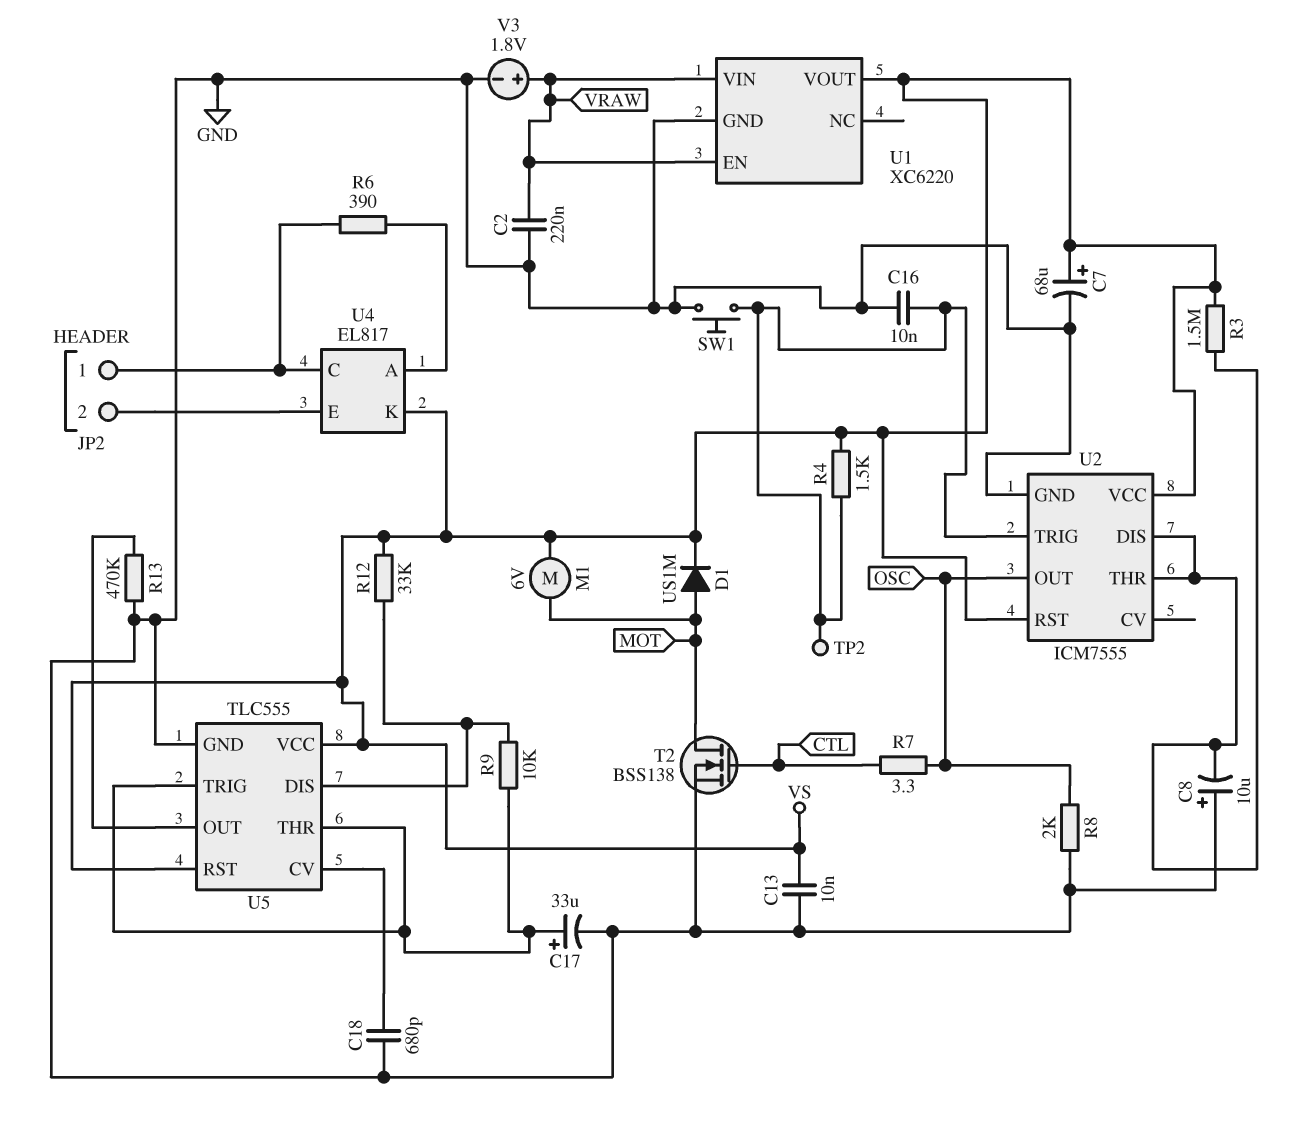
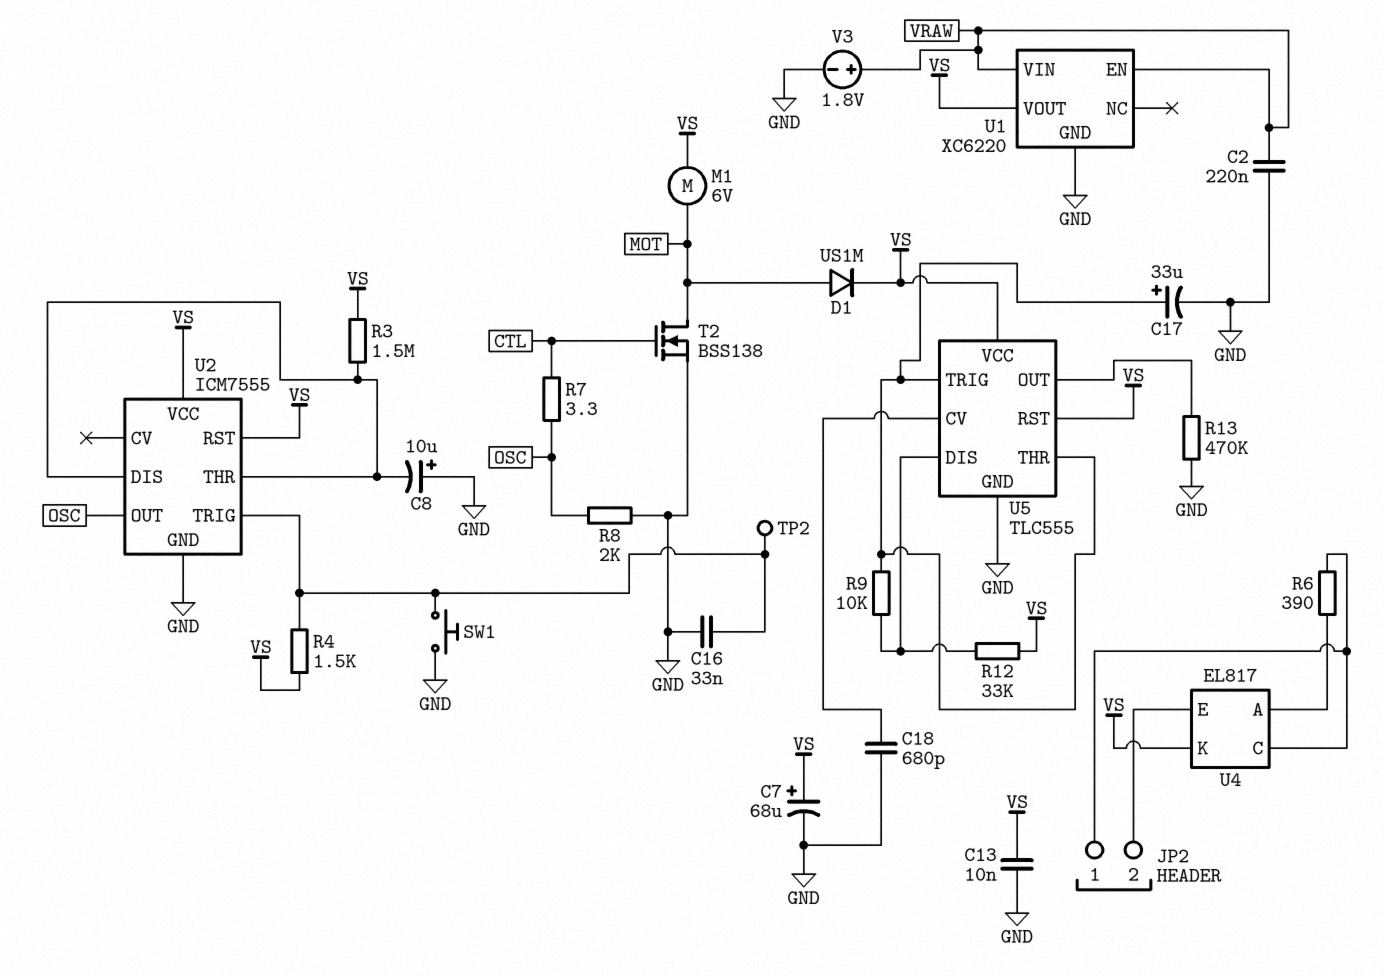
C16: 10nF (GND, U2/TRIG) -> 33nF (GND, U2/TRIG)

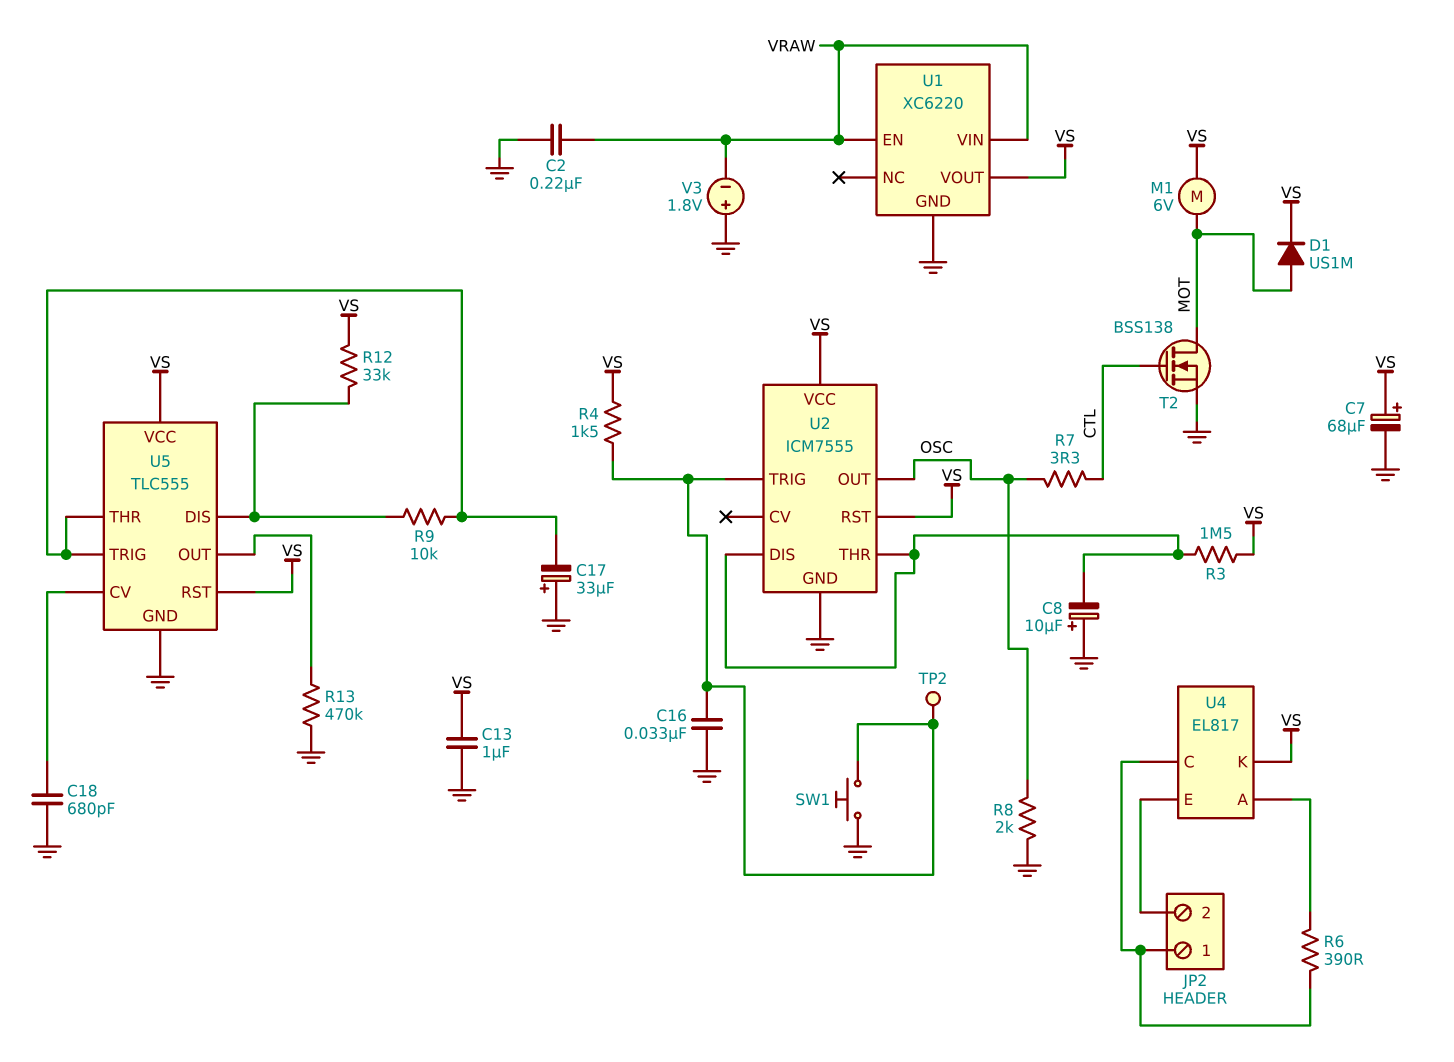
C13: 10nF (GND, VS) -> 1uF (GND, VS)
C17: 33uF (plus U5/THR, minus GND) -> 33uF (plus GND, minus U5/THR)
V3: 1.8V (plus VRAW, minus GND) -> 1.8V (plus GND, minus VRAW)

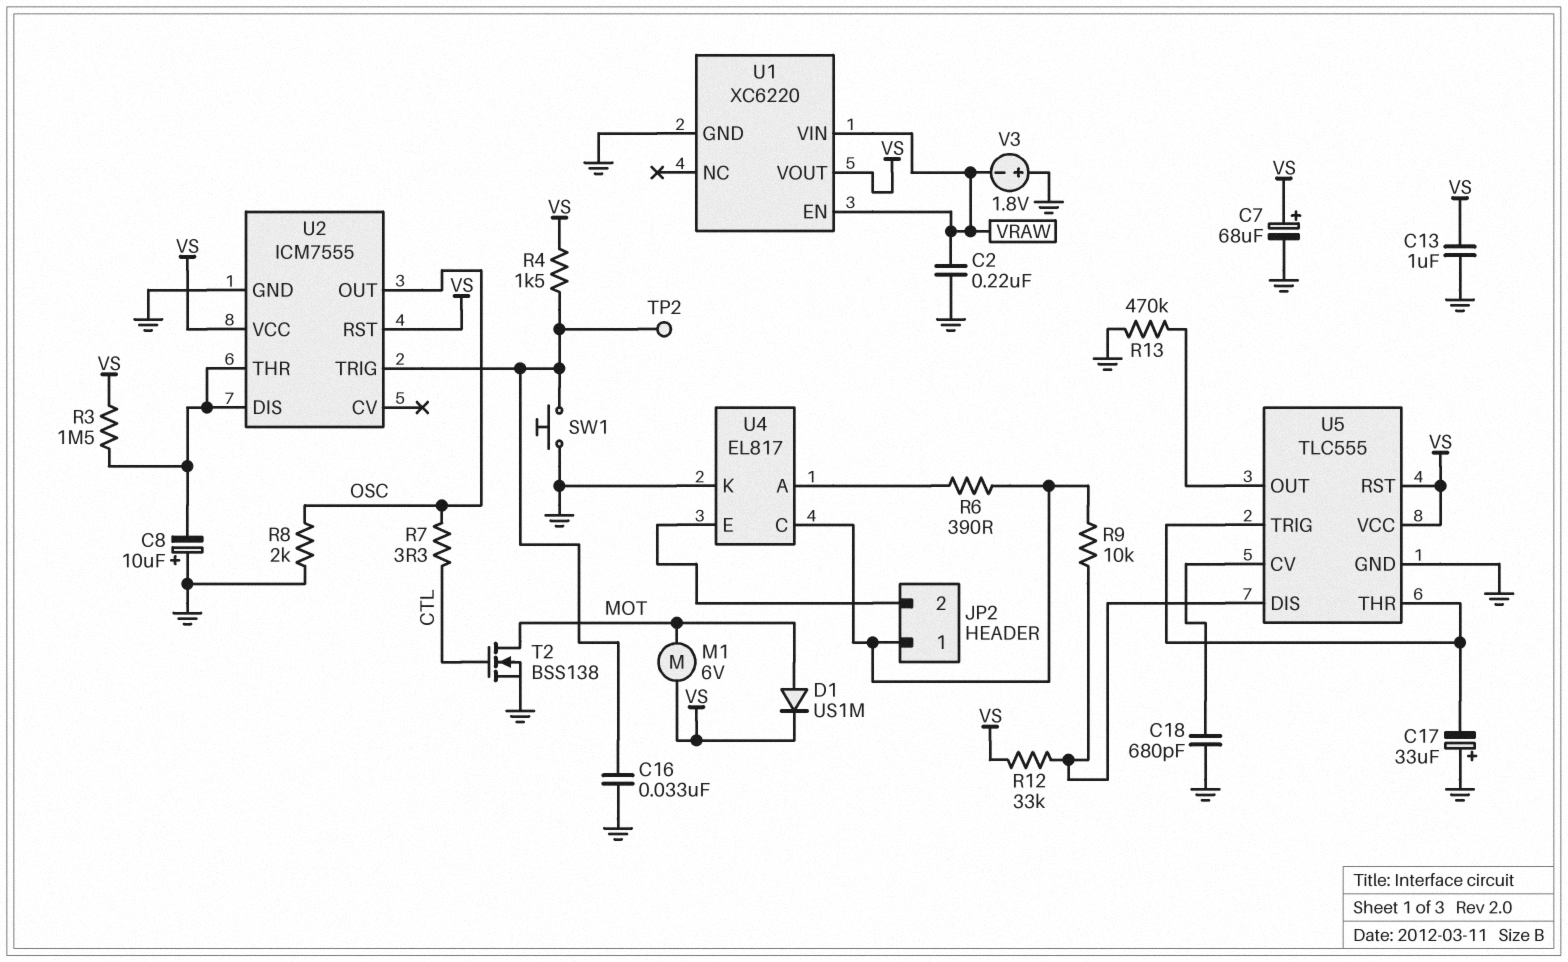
R9: 10k (U5/DIS, U5/THR) -> 10k (JP2/1, U5/DIS)
U4 pin K: VS -> GND

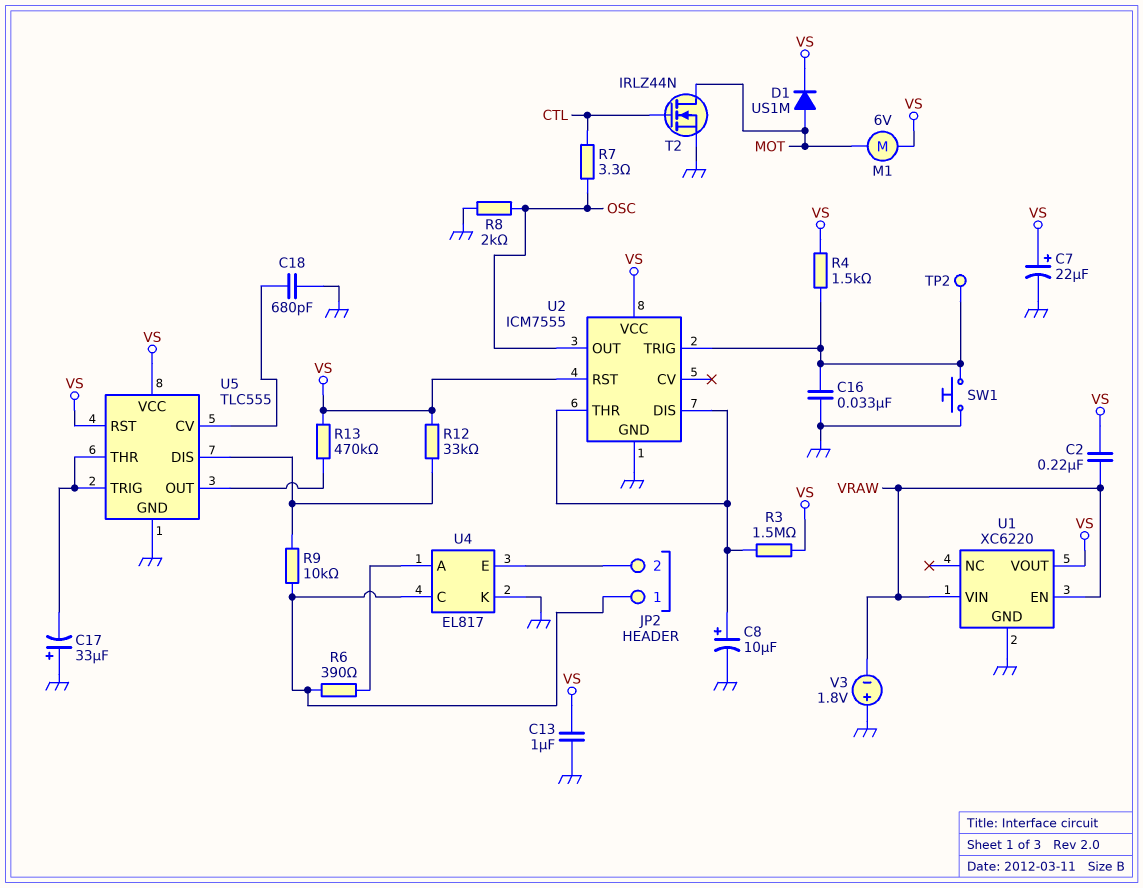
C2: 220nF (GND, VRAW) -> 220nF (VRAW, VS)
C7: 68uF (plus VS, minus GND) -> 22uF (plus VS, minus GND)
C8: 10uF (plus GND, minus U2/DIS) -> 10uF (plus U2/DIS, minus GND)
R13: 470k (GND, U5/OUT) -> 470k (U5/OUT, VS)
T2: NMOS BSS138 (G CTL, D MOT, S GND) -> NMOS IRLZ44N (G CTL, D MOT, S GND)

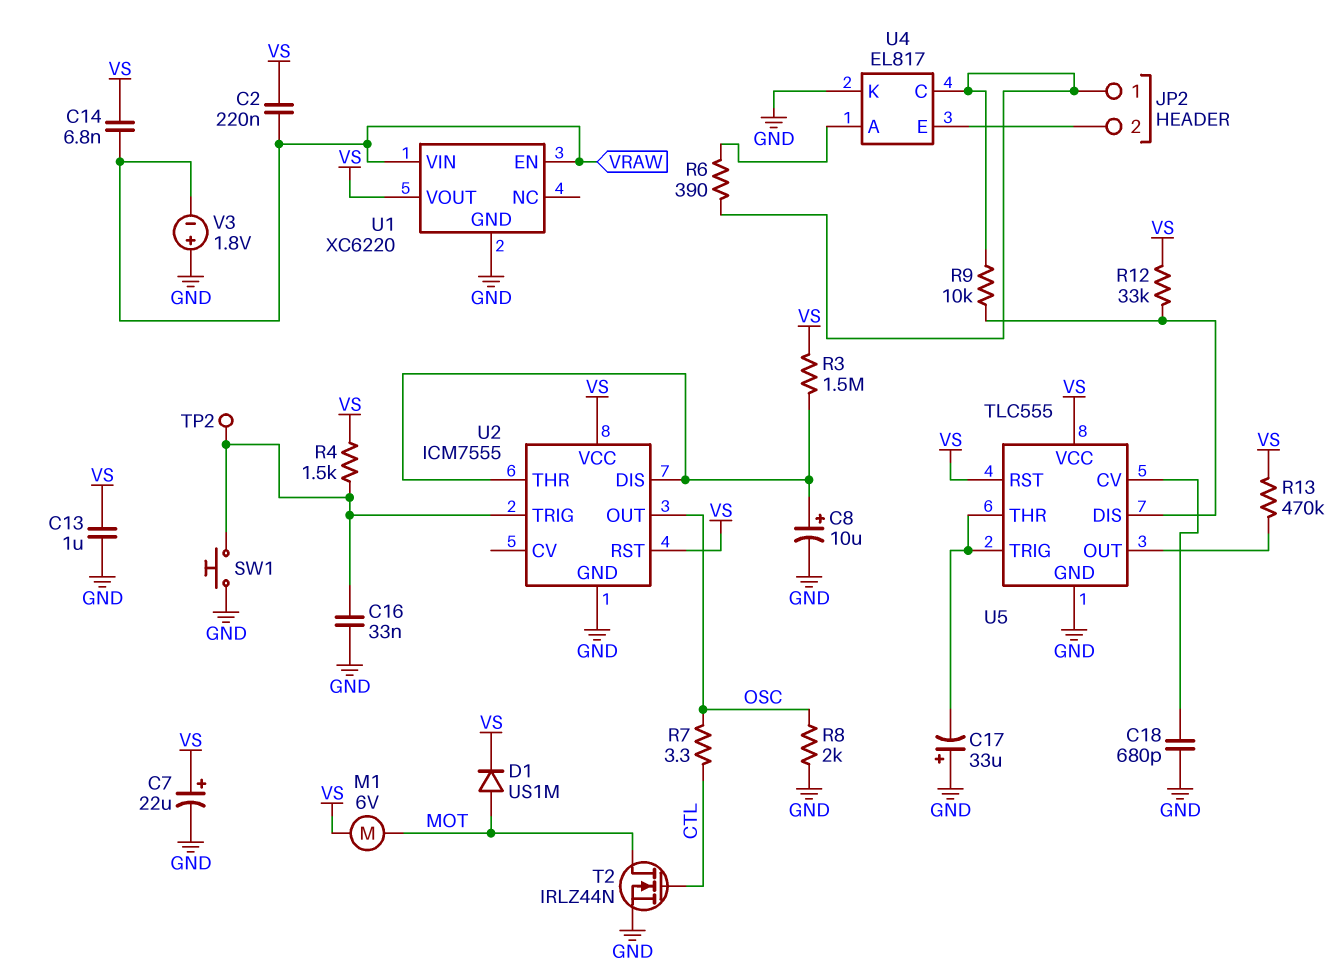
C14: none -> 6.8nF (VRAW, VS)

